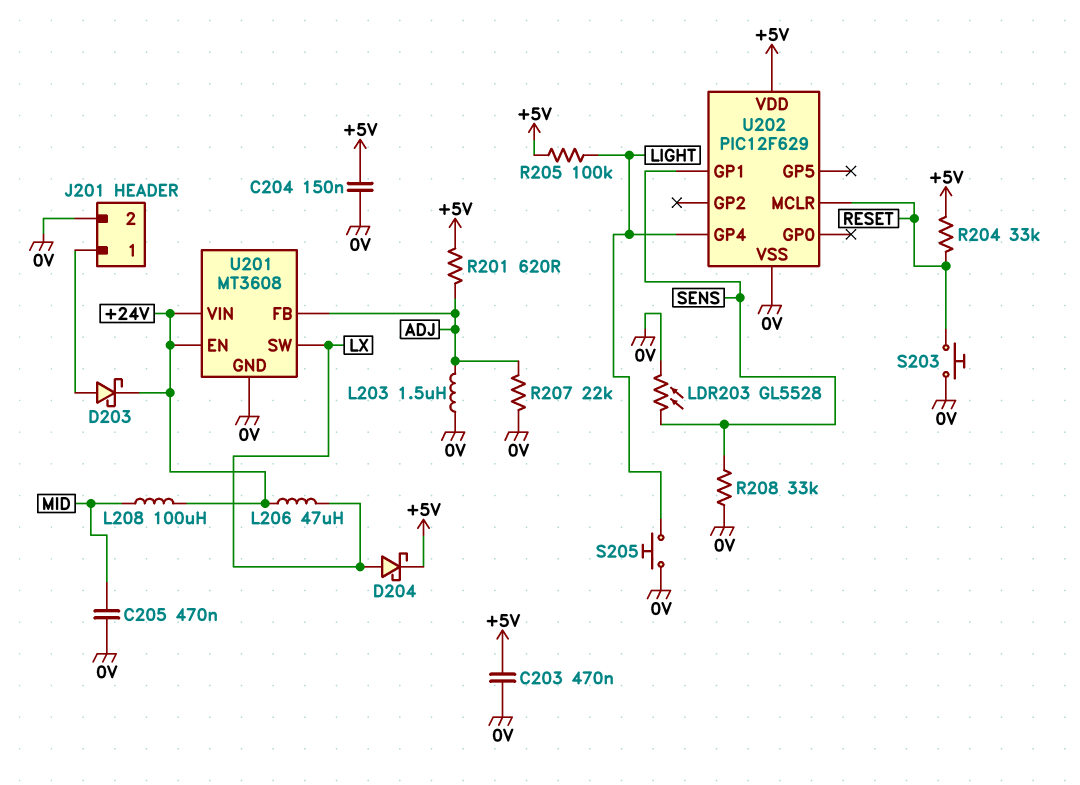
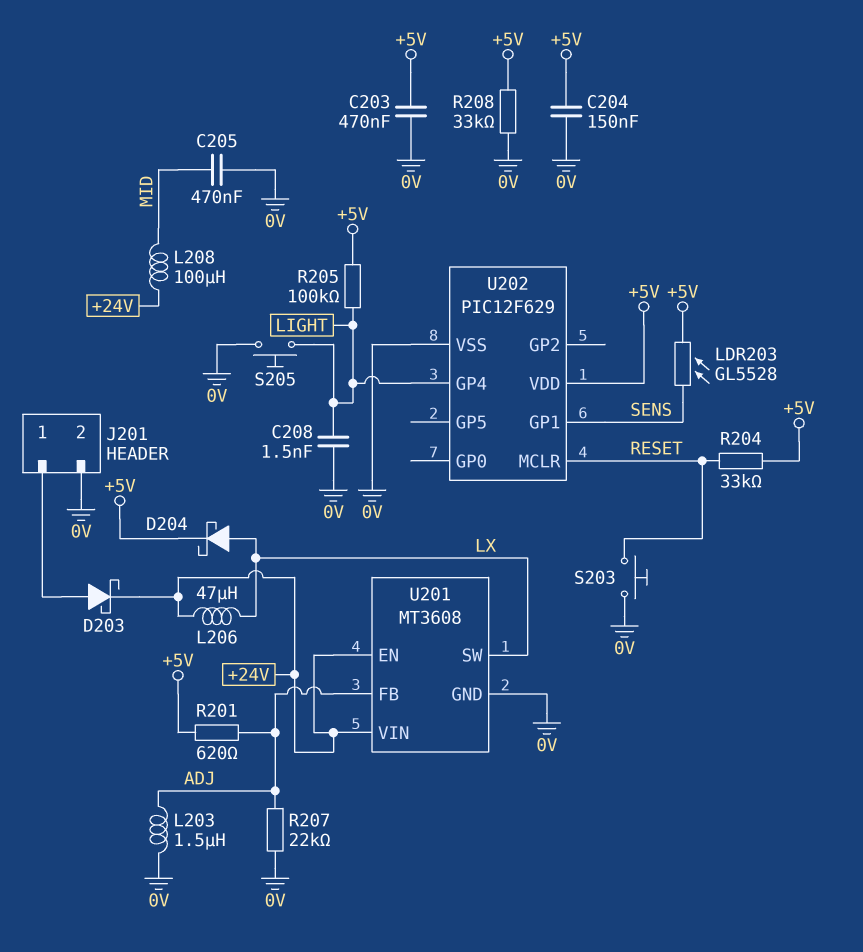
C208: none -> 1.5nF (0V, LIGHT)
LDR203: GL5528 (0V, SENS) -> GL5528 (+5V, SENS)
R208: 33k (0V, SENS) -> 33k (+5V, 0V)

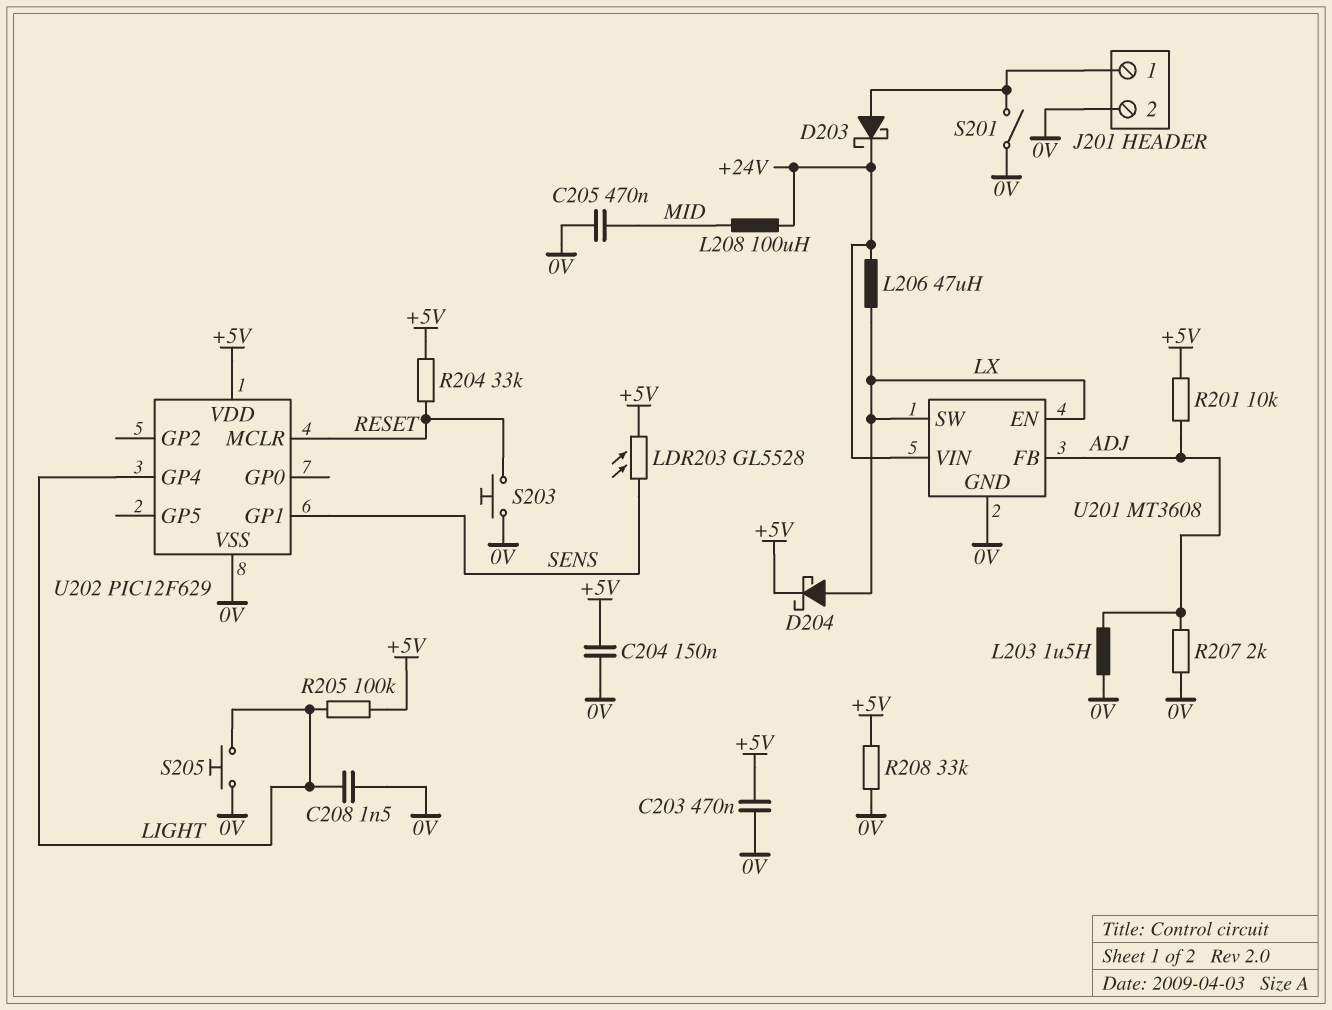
R201: 620 (+5V, ADJ) -> 10k (+5V, ADJ)
R207: 22k (0V, ADJ) -> 2k (0V, ADJ)
S201: none -> switch (0V, J201/1)
U201 pin EN: +24V -> LX

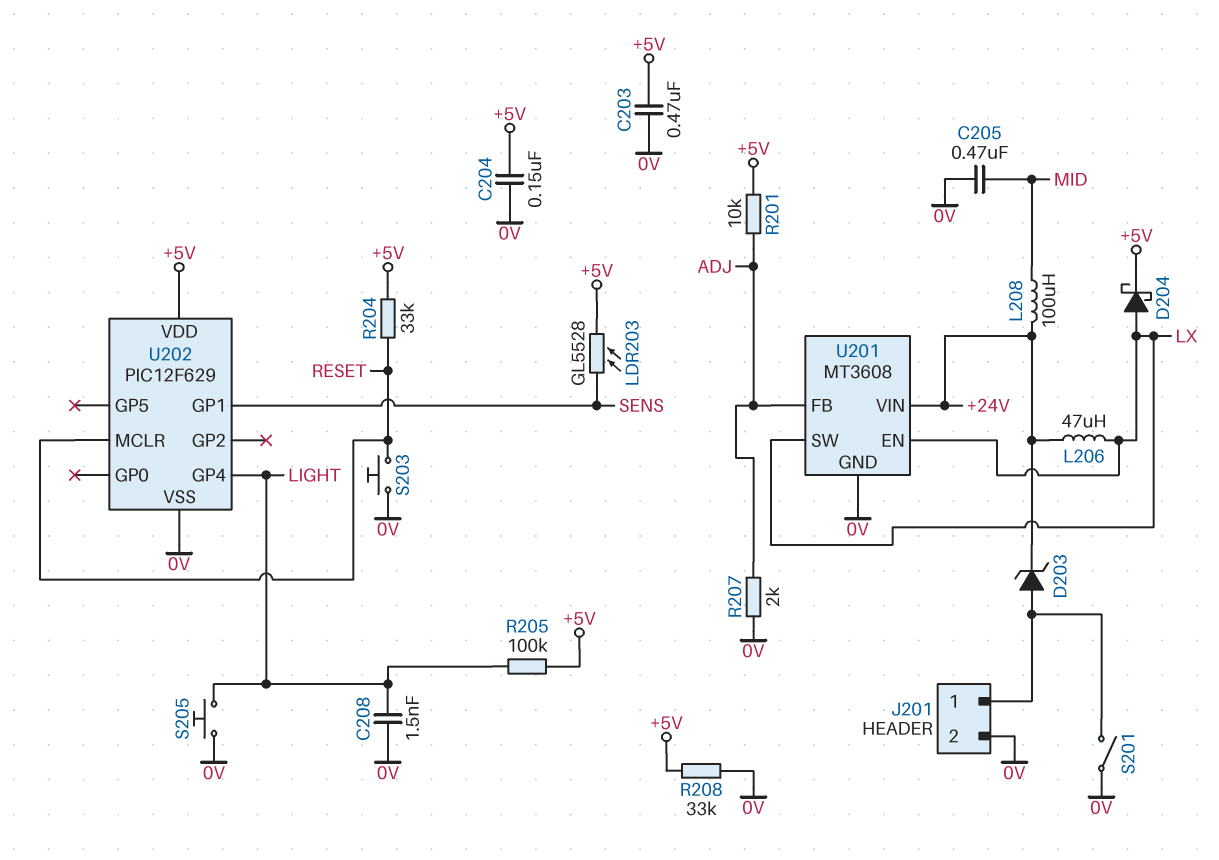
D203: schottky (A J201/1, K +24V) -> zener (A J201/1, K +24V)
L203: 1.5uH (0V, ADJ) -> none

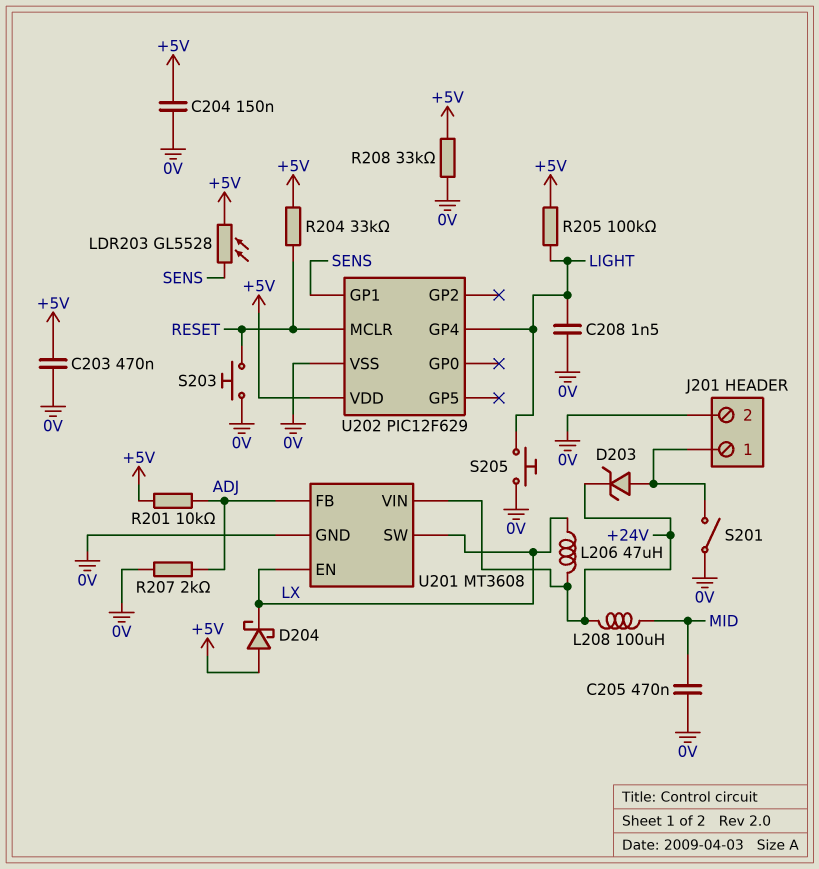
D204: schottky (A LX, K +5V) -> schottky (A +5V, K LX)

